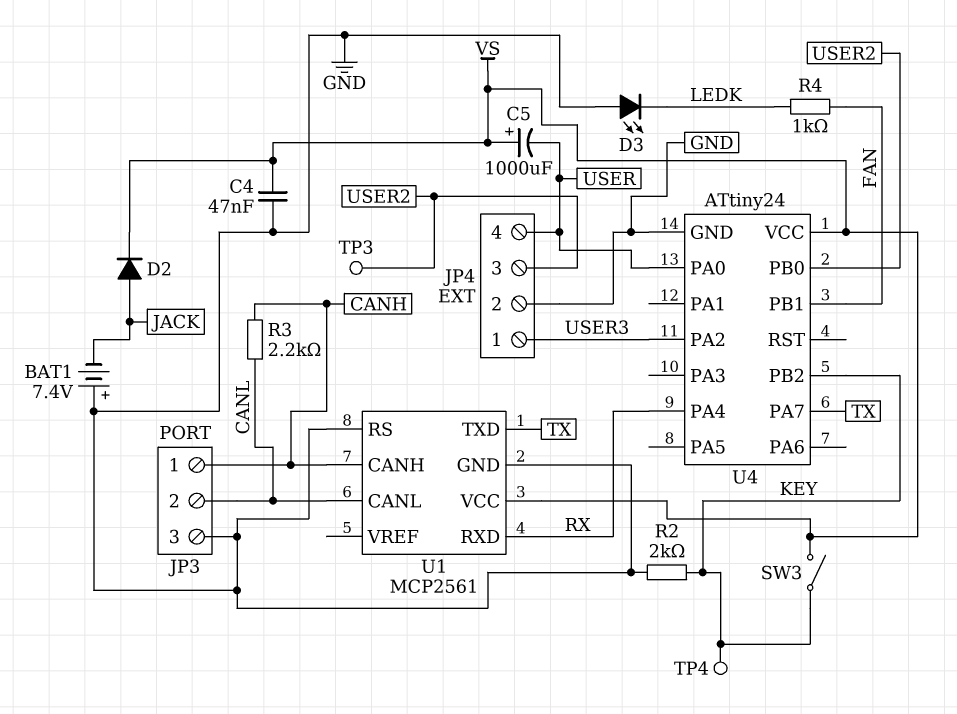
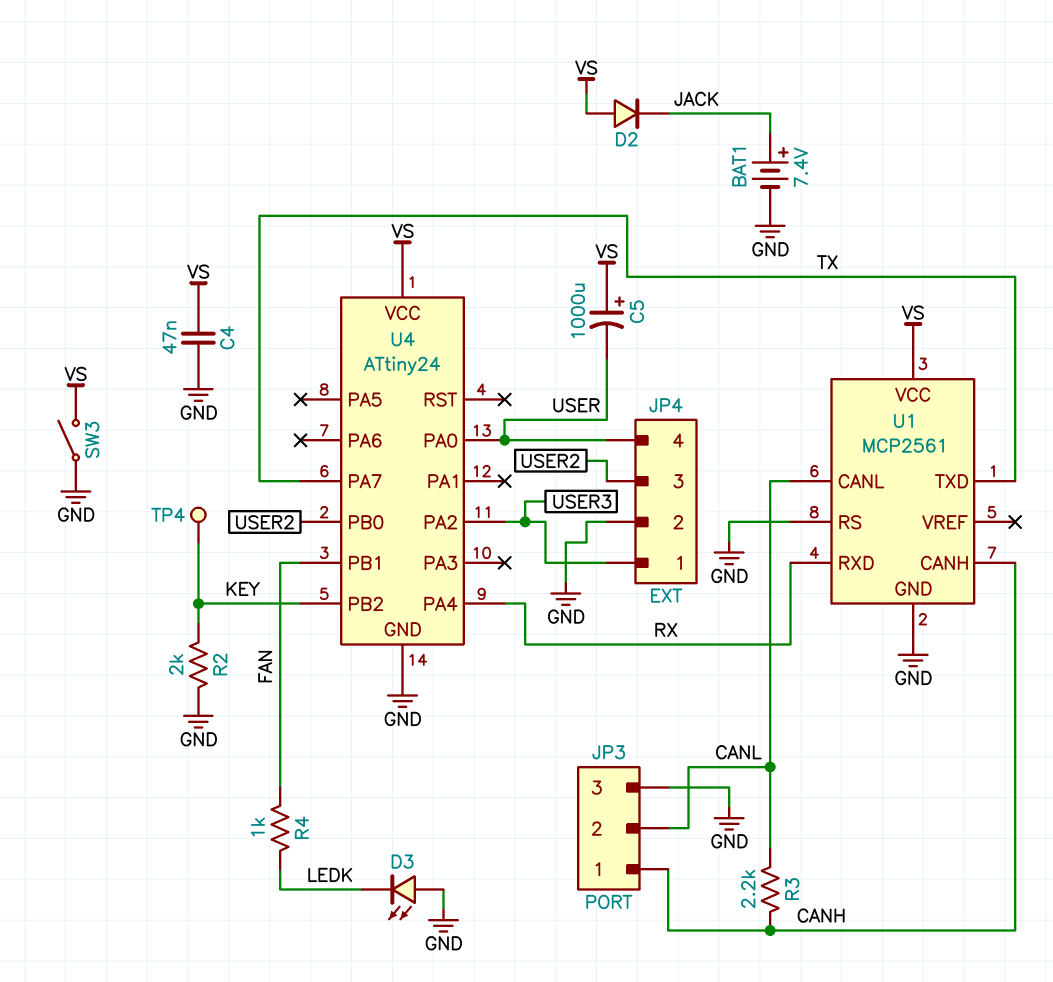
BAT1: 7.4V (plus GND, minus JACK) -> 7.4V (plus JACK, minus GND)
D2: diode (A JACK, K VS) -> diode (A VS, K JACK)
SW3: switch (KEY, VS) -> switch (GND, VS)
TP3: test point (USER2) -> none

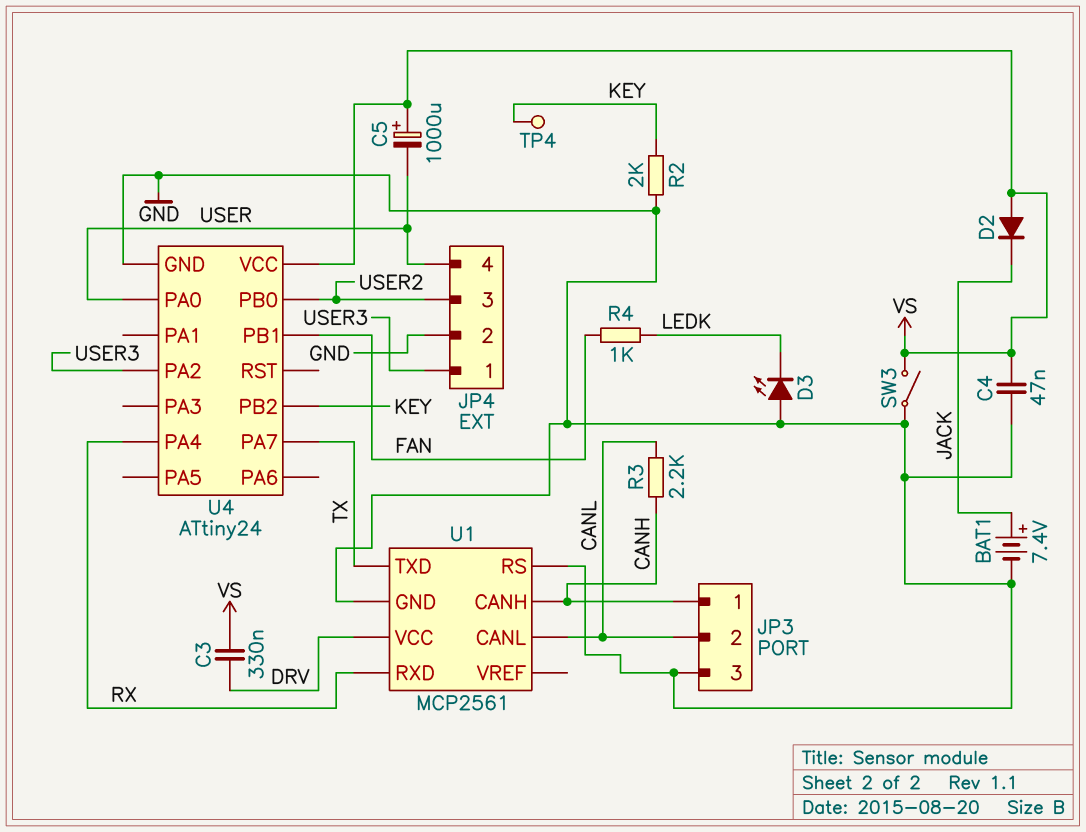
C3: none -> 330nF (DRV, VS)
U1 pin VCC: VS -> DRV

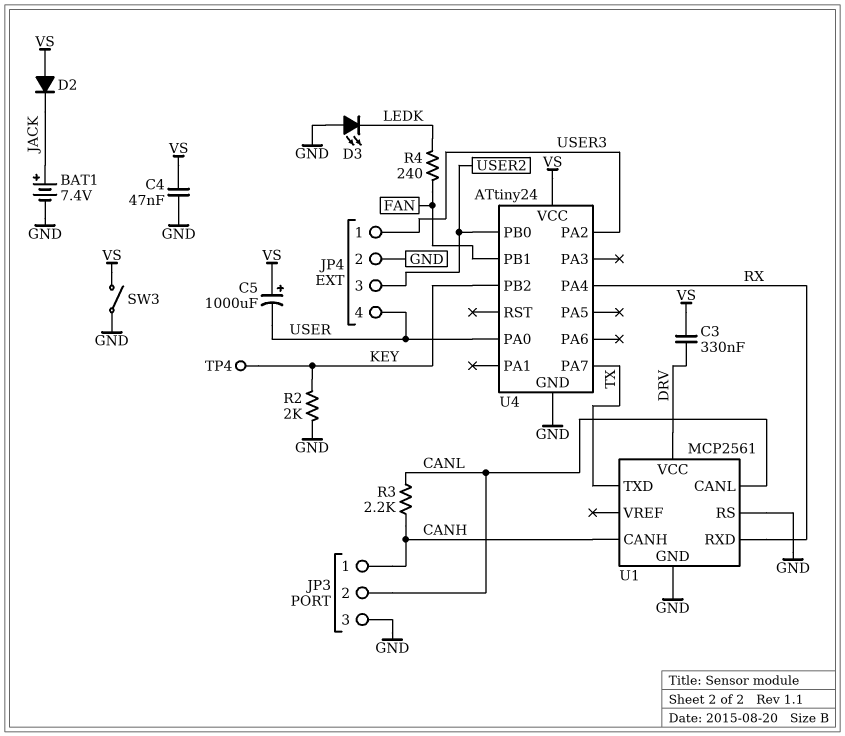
R4: 1k (FAN, LEDK) -> 240 (FAN, LEDK)

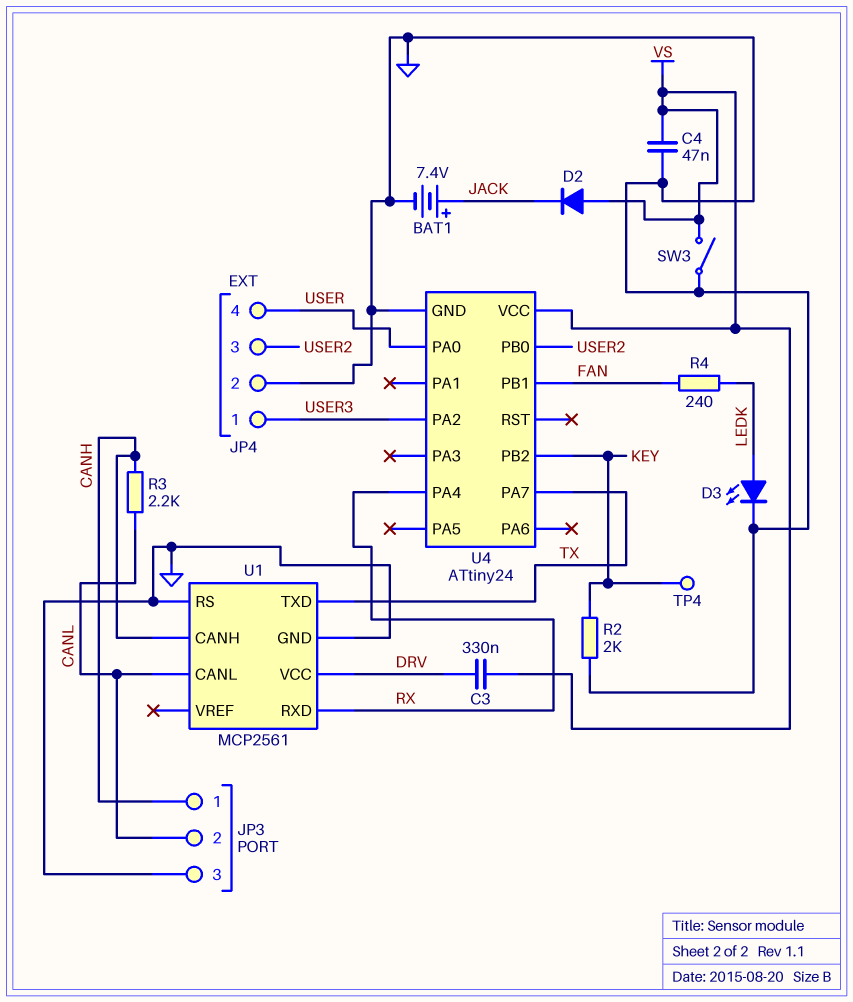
C5: 1000uF (plus VS, minus USER) -> none
D3: LED (A GND, K LEDK) -> LED (A LEDK, K GND)

